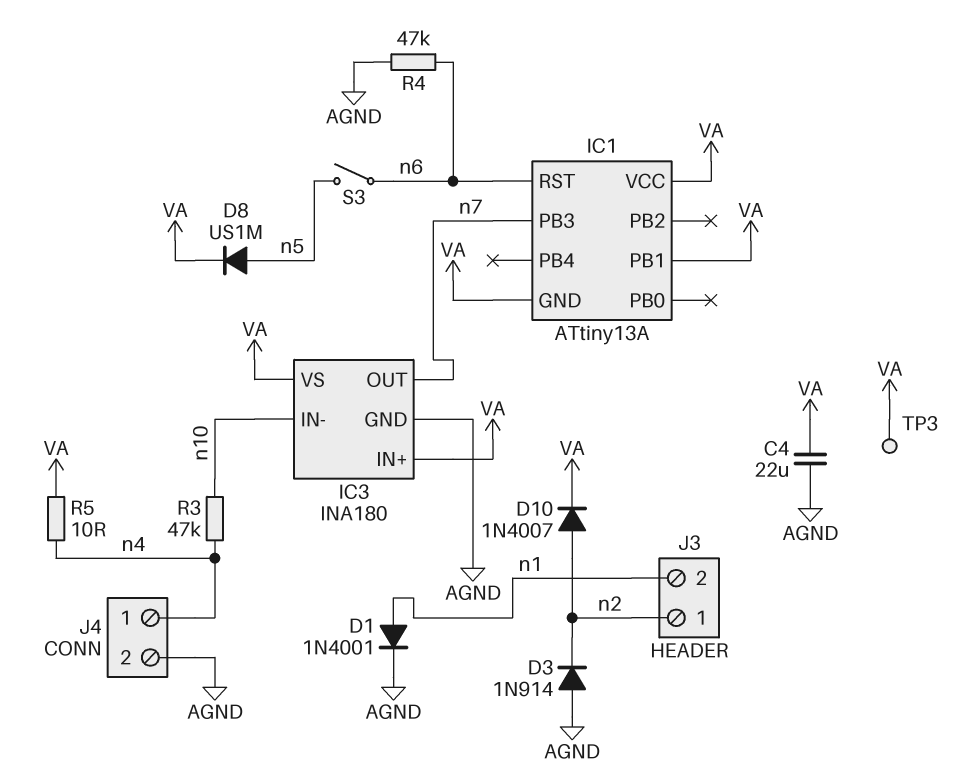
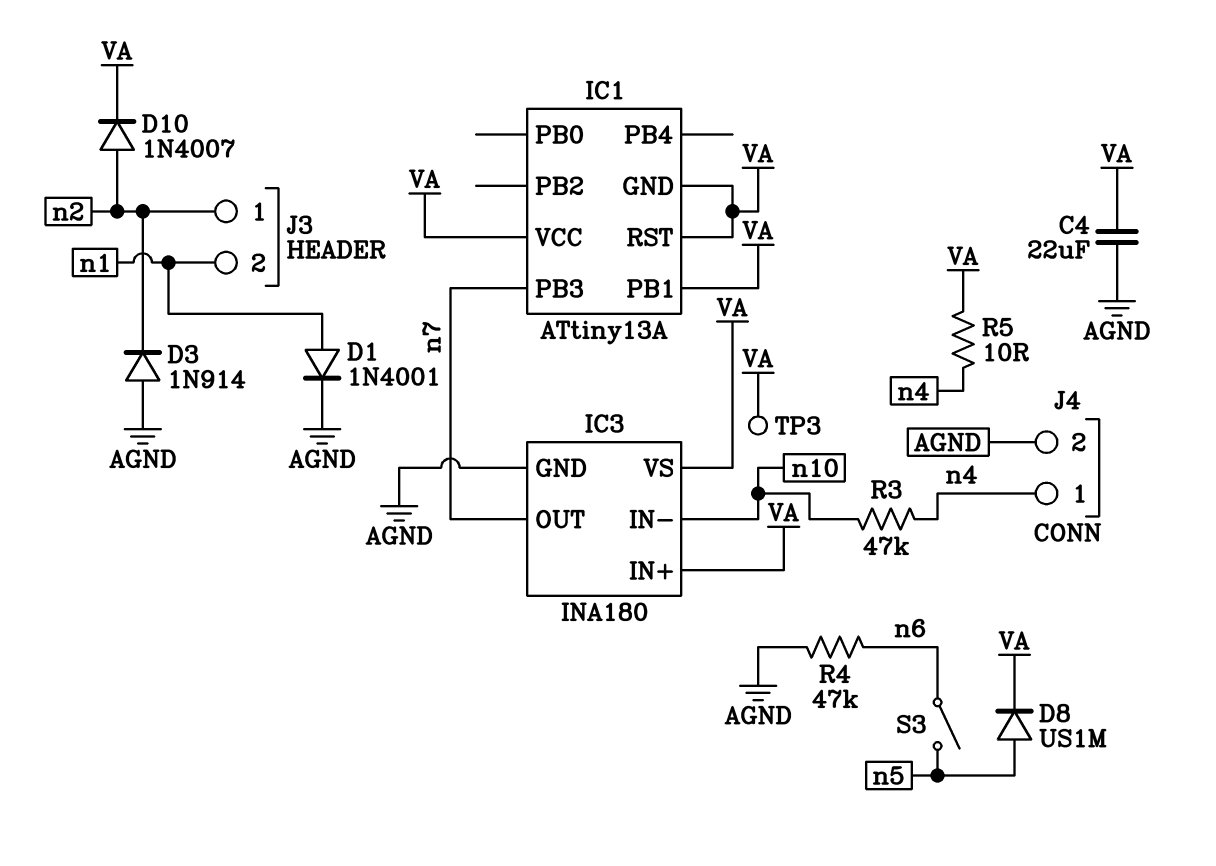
IC1 pin RST: n6 -> VA

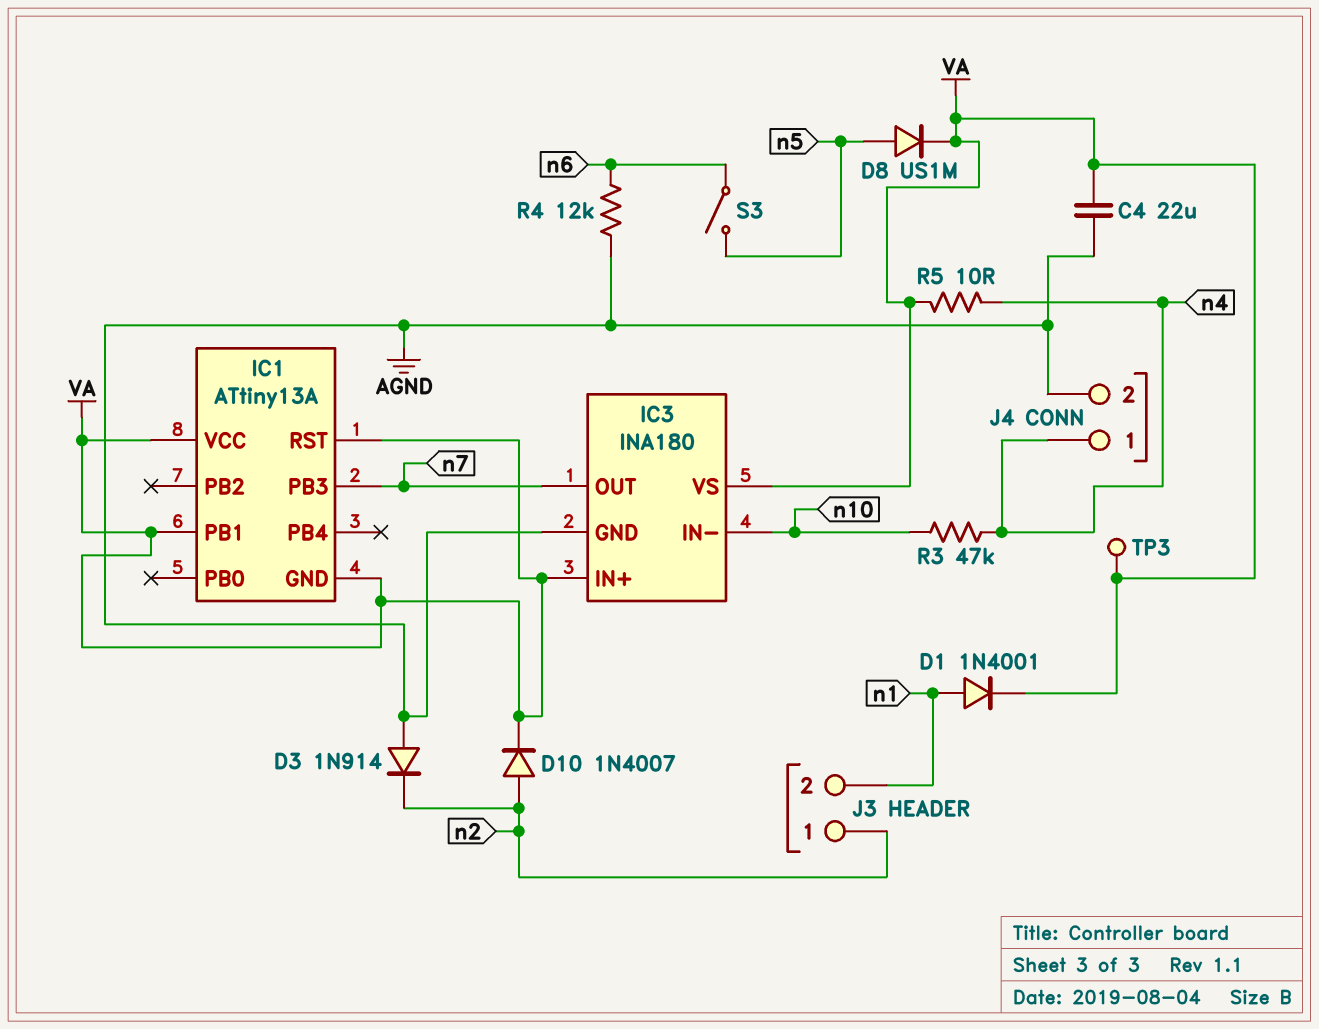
D1: diode 1N4001 (A n1, K AGND) -> diode 1N4001 (A n1, K VA)
R4: 47k (AGND, n6) -> 12k (AGND, n6)

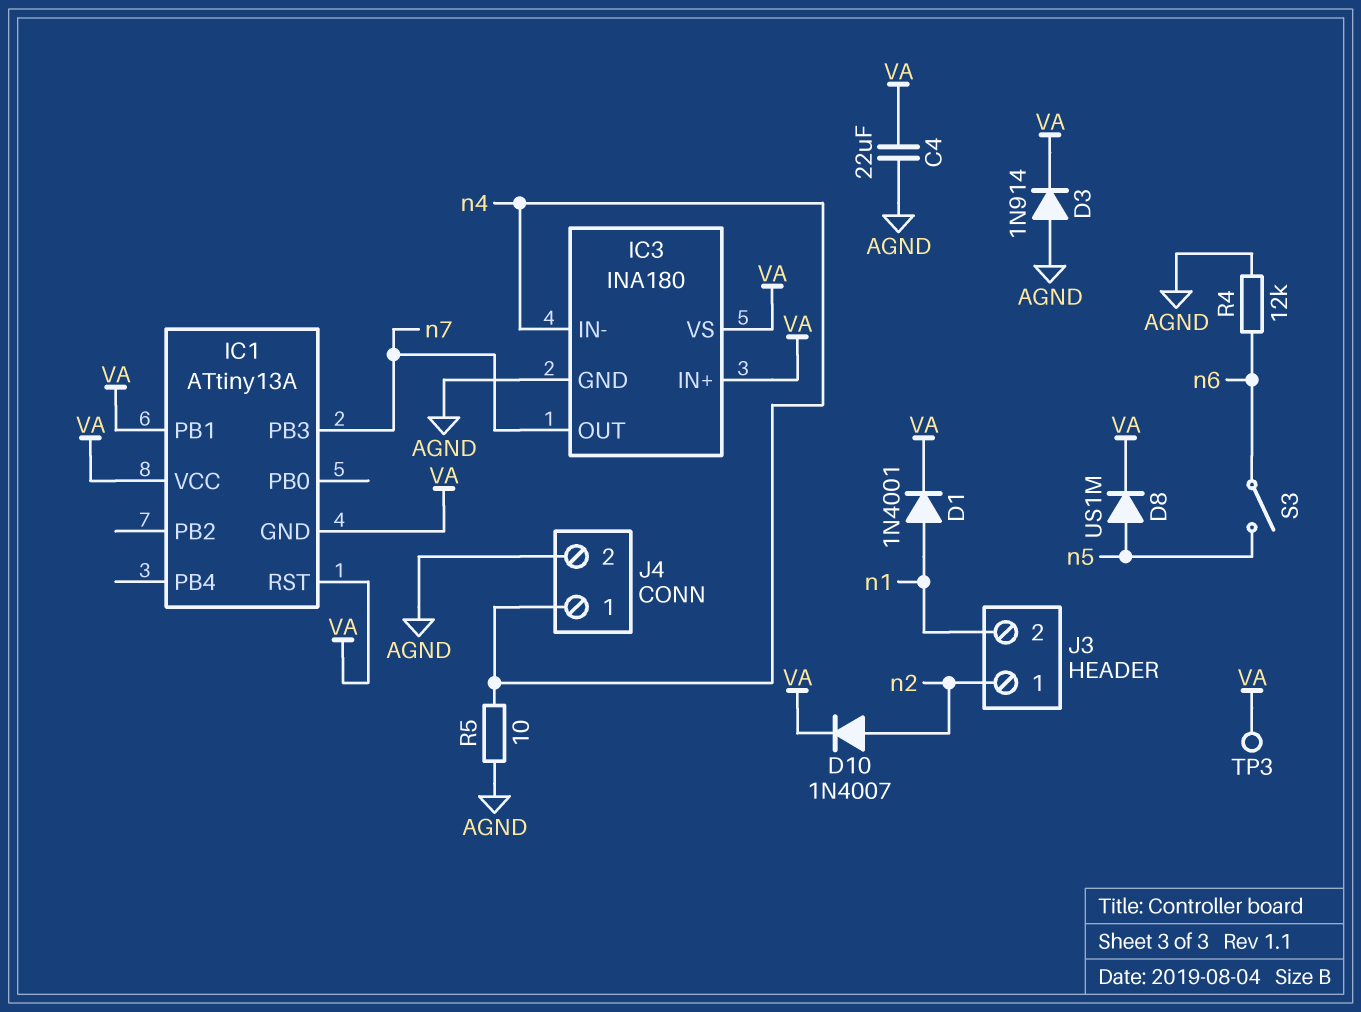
D3: diode 1N914 (A AGND, K n2) -> diode 1N914 (A AGND, K VA)
IC3 pin IN-: n10 -> n4
R3: 47k (n4, n10) -> none
R5: 10 (VA, n4) -> 10 (AGND, n4)

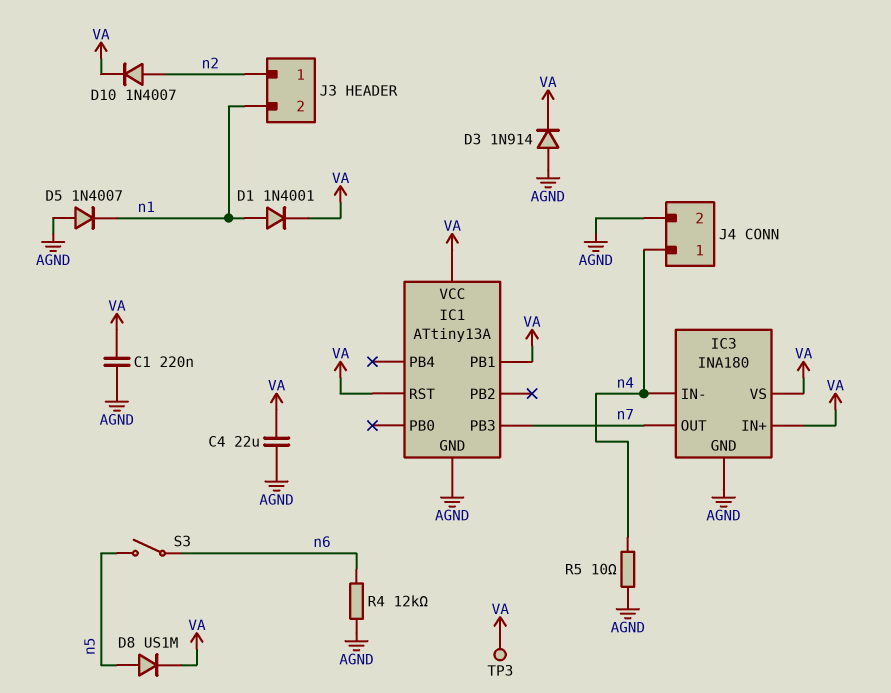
C1: none -> 220nF (AGND, VA)
D5: none -> diode 1N4007 (A AGND, K n1)
IC1 pin GND: VA -> AGND

